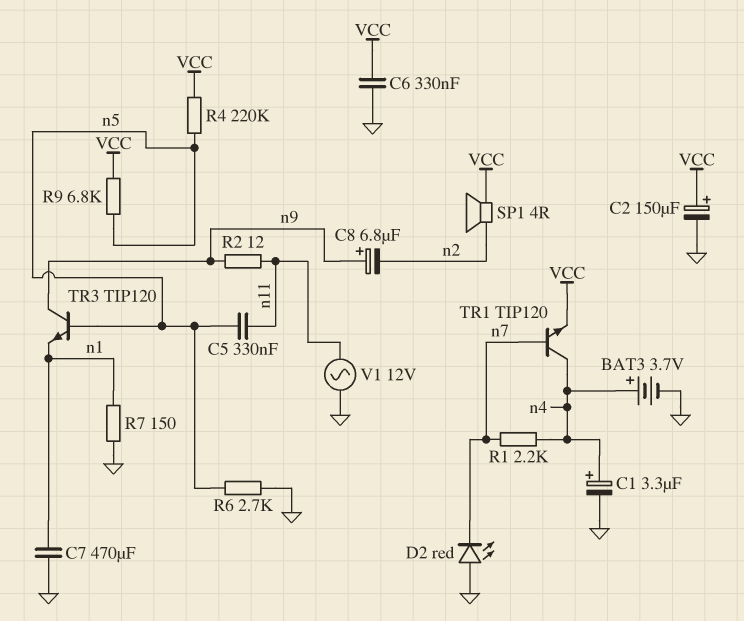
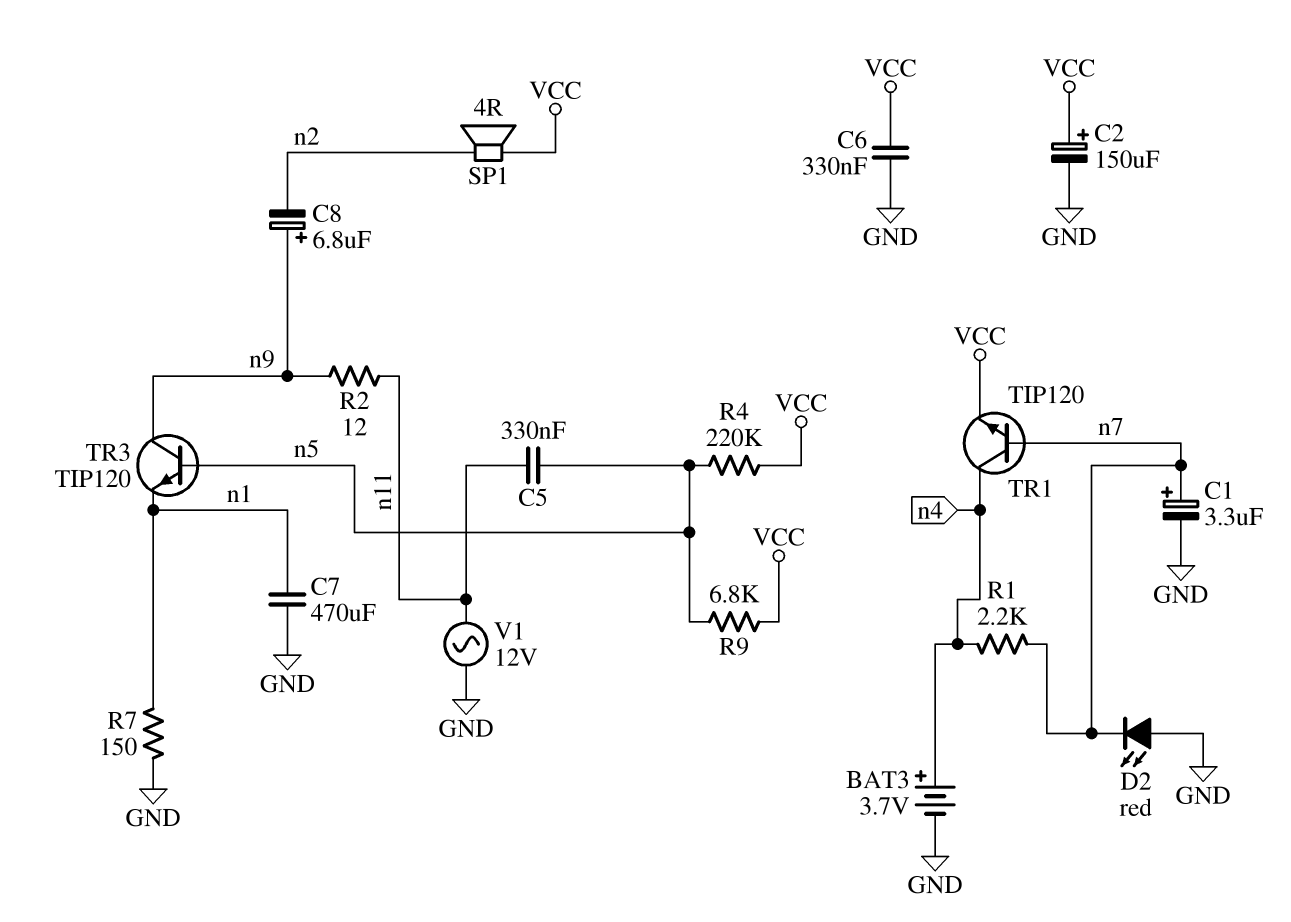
C1: 3.3uF (plus n4, minus GND) -> 3.3uF (plus n7, minus GND)
R6: 2.7k (GND, n5) -> none

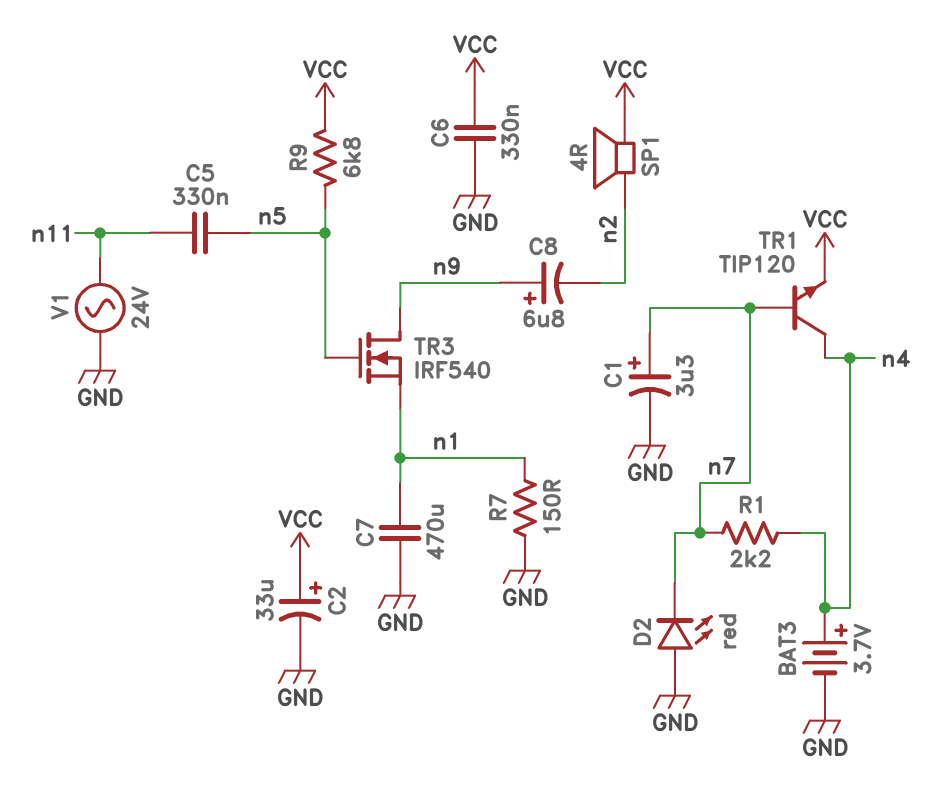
C2: 150uF (plus VCC, minus GND) -> 33uF (plus VCC, minus GND)
R2: 12 (n9, n11) -> none
R4: 220k (VCC, n5) -> none
TR3: NPN TIP120 (B n5, C n9, E n1) -> NMOS IRF540 (G n5, D n9, S n1)
V1: AC 12V (GND, n11) -> AC 24V (GND, n11)

